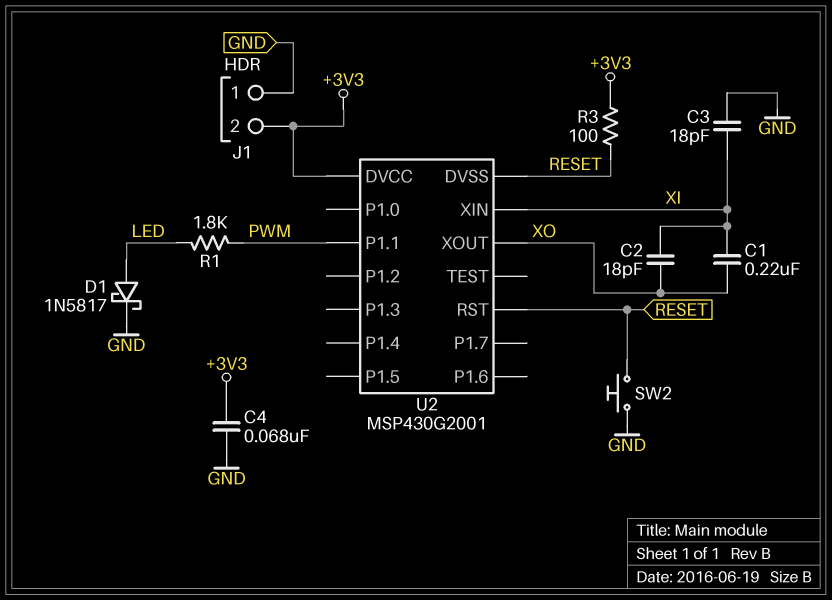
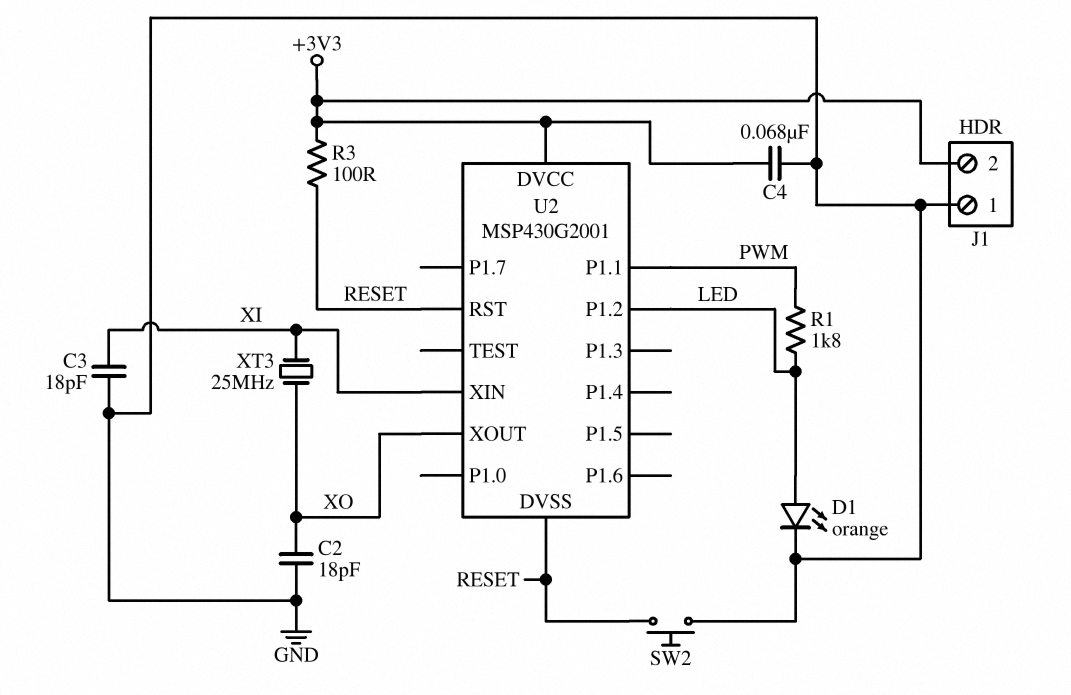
C1: 220nF (XI, XO) -> none
C2: 18pF (XI, XO) -> 18pF (GND, XO)
D1: schottky 1N5817 (A LED, K GND) -> LED orange (A LED, K GND)
U2 pin P1.2: none -> LED
XT3: none -> 25MHz (XI, XO)

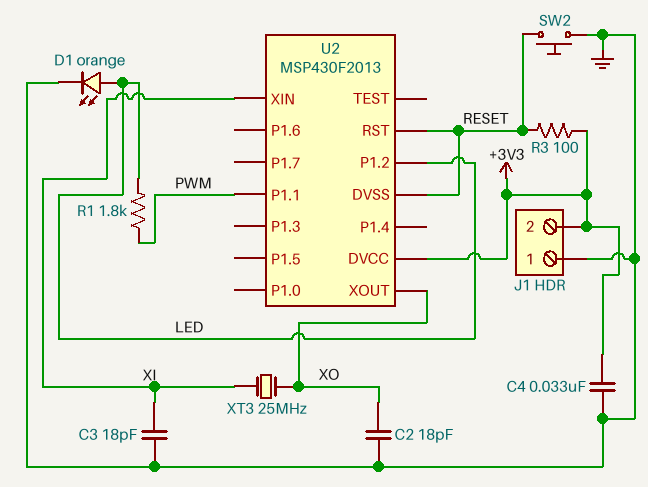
C4: 68nF (+3V3, GND) -> 33nF (+3V3, GND)
U2: MSP430G2001 -> MSP430F2013

